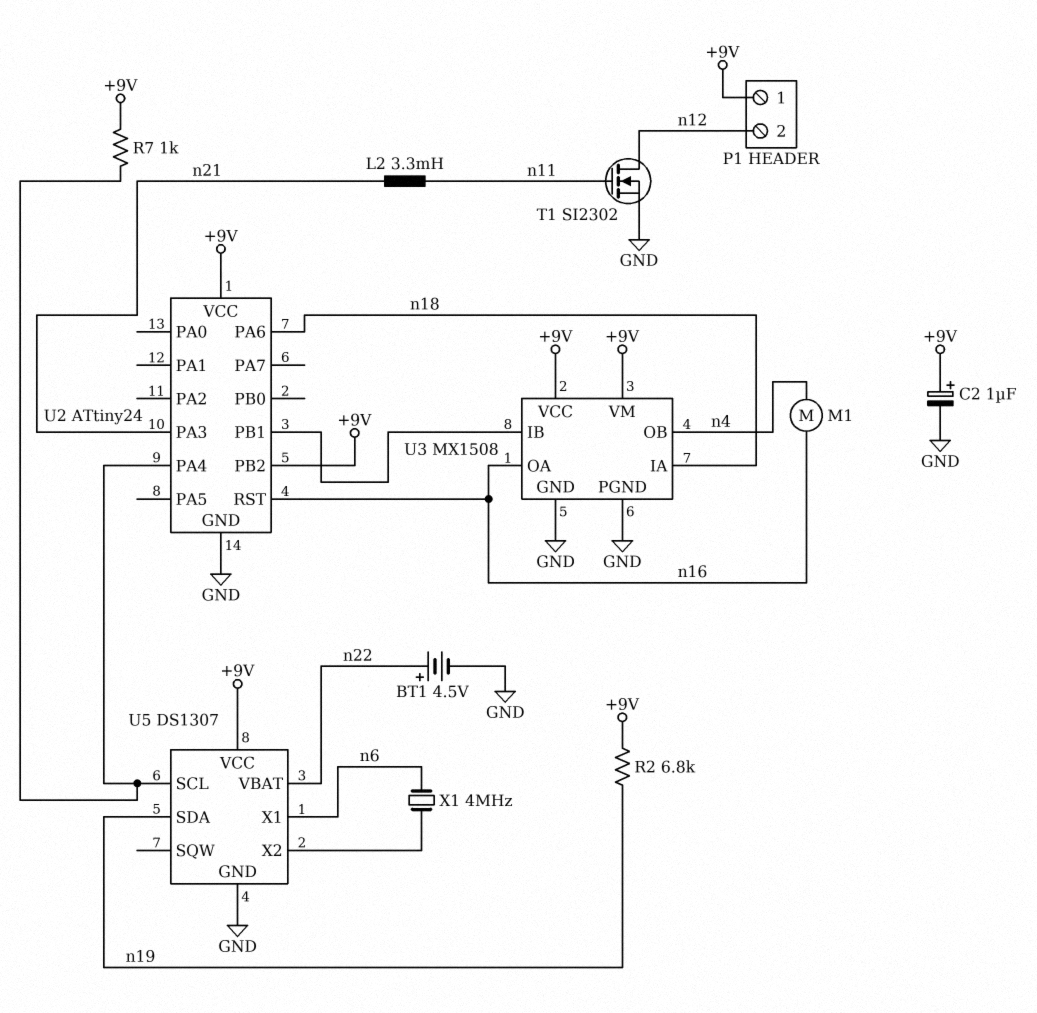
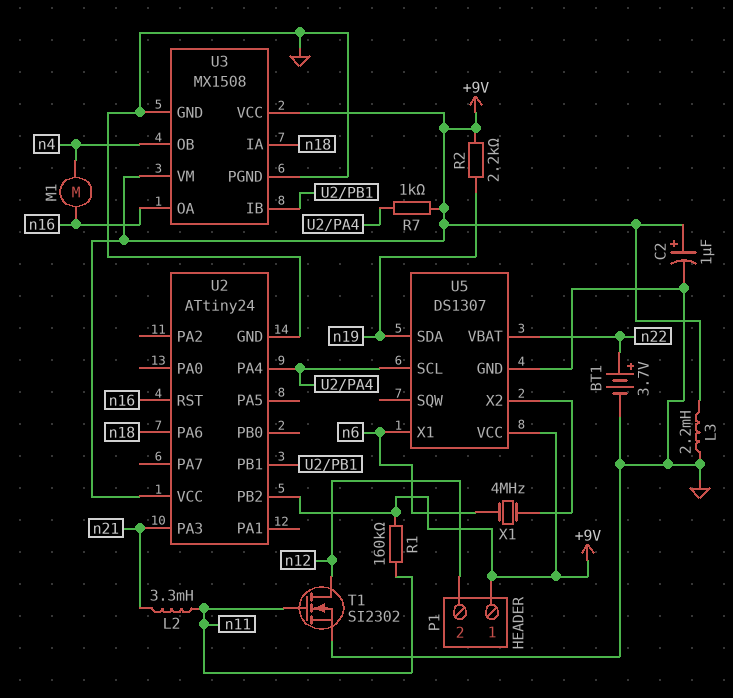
BT1: 4.5V (plus n22, minus GND) -> 3.7V (plus n22, minus GND)
L3: none -> 2.2mH (+9V, GND)
R1: none -> 160k (+9V, n11)
R2: 6.8k (+9V, n19) -> 2.2k (+9V, n19)

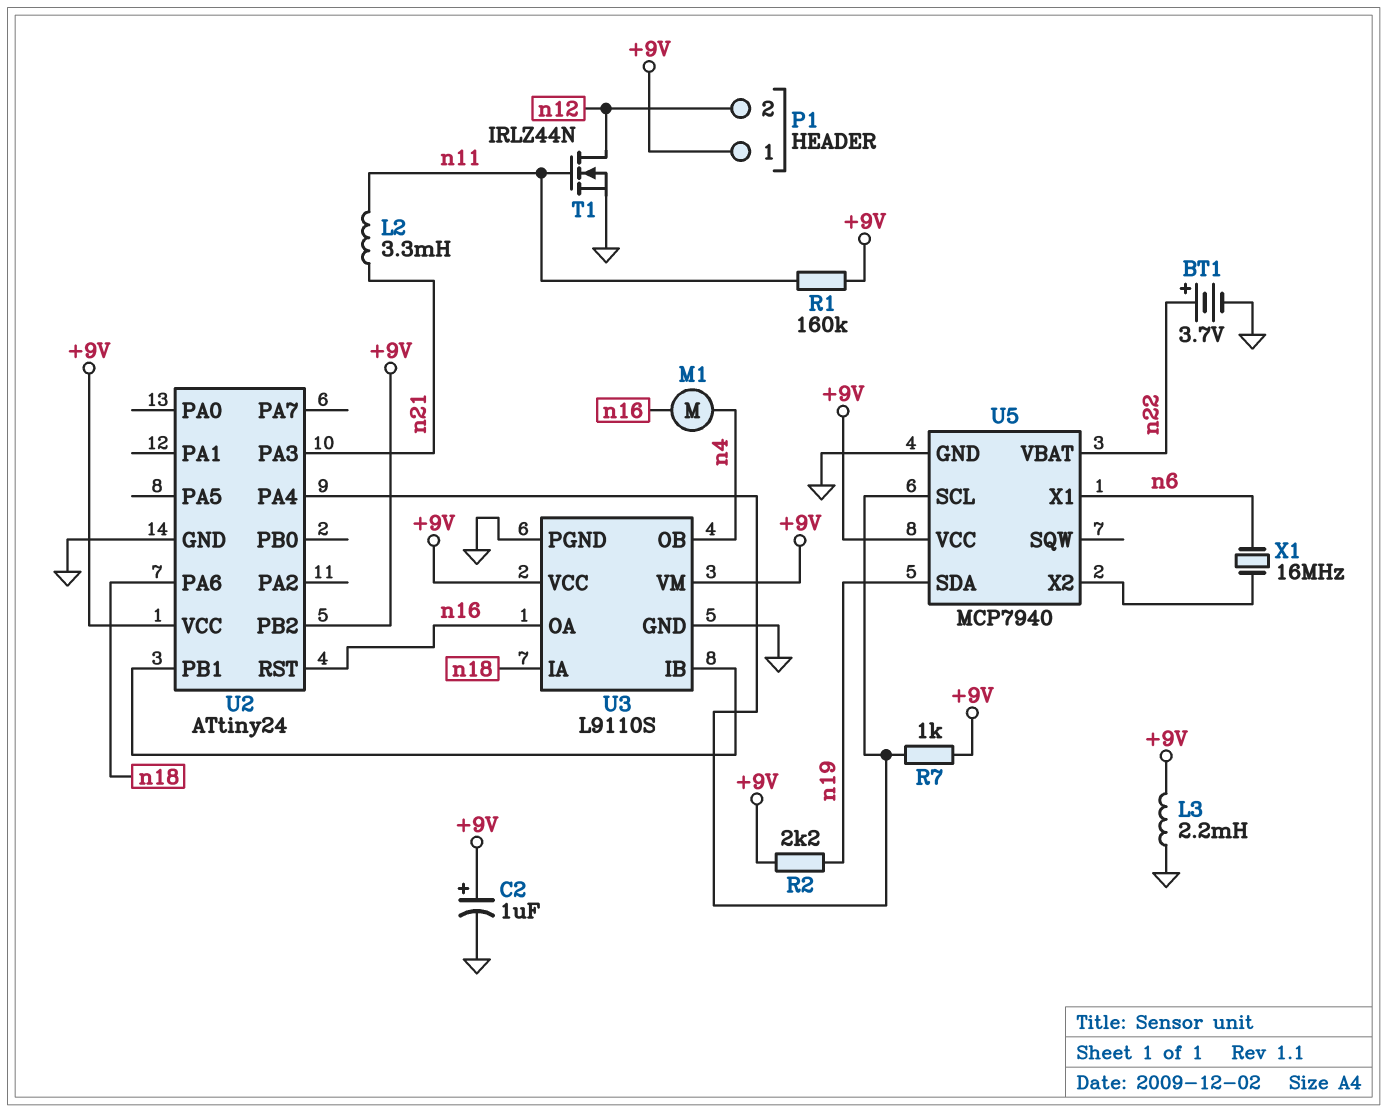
T1: NMOS SI2302 (G n11, D n12, S GND) -> NMOS IRLZ44N (G n11, D n12, S GND)
U3: MX1508 -> L9110S
U5: DS1307 -> MCP7940
X1: 4MHz (U5/X2, n6) -> 16MHz (U5/X2, n6)

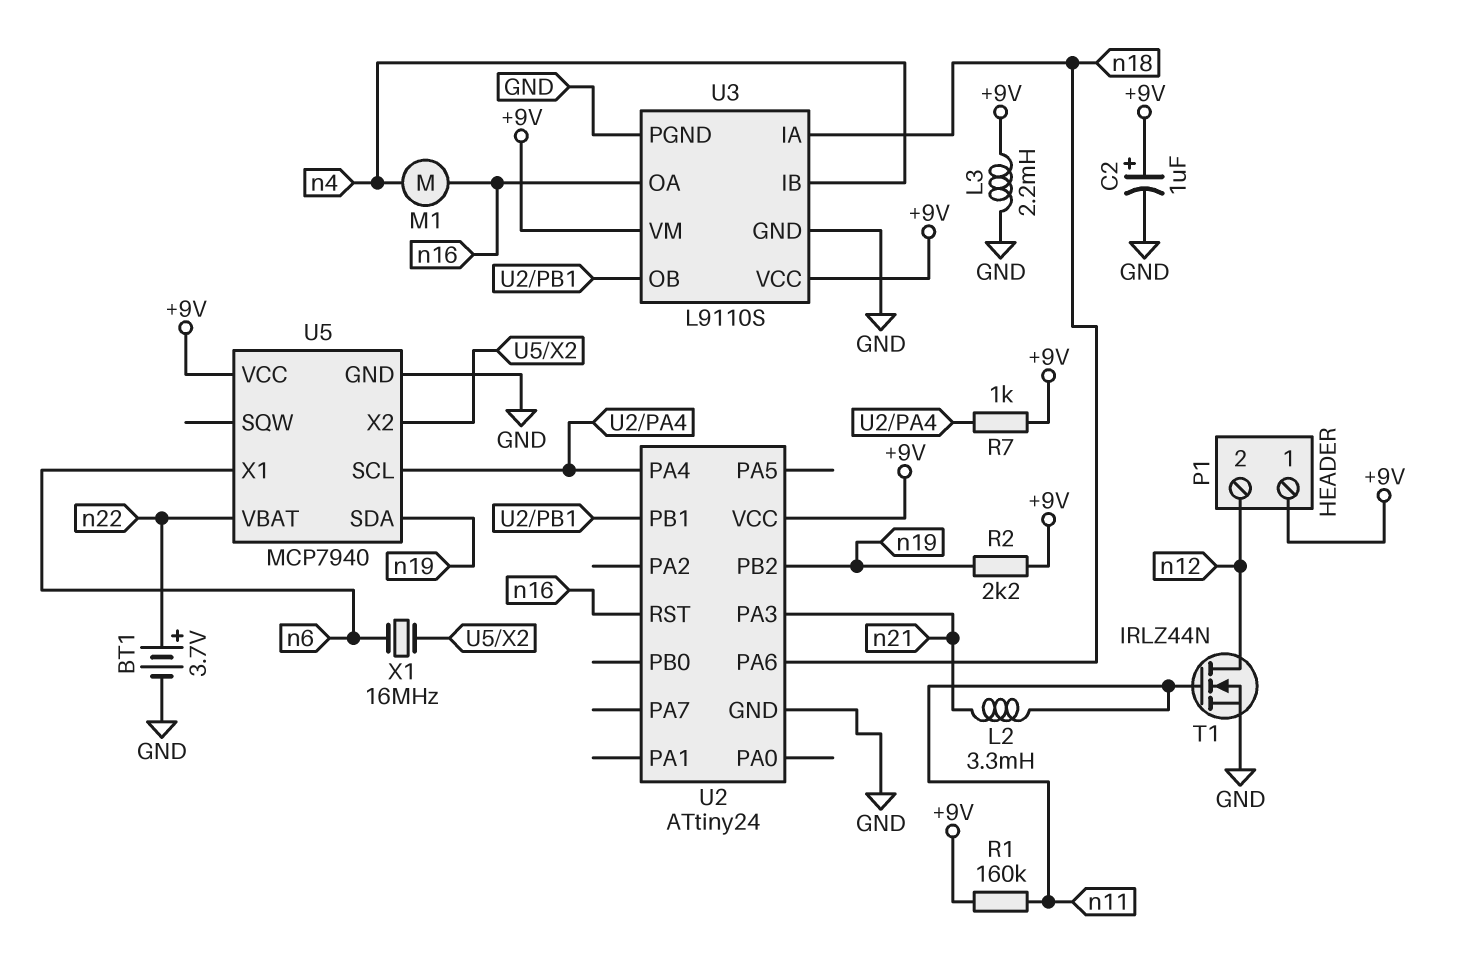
U2 pin PB2: +9V -> n19
U3 pin IB: U2/PB1 -> n4
U3 pin OB: n4 -> U2/PB1

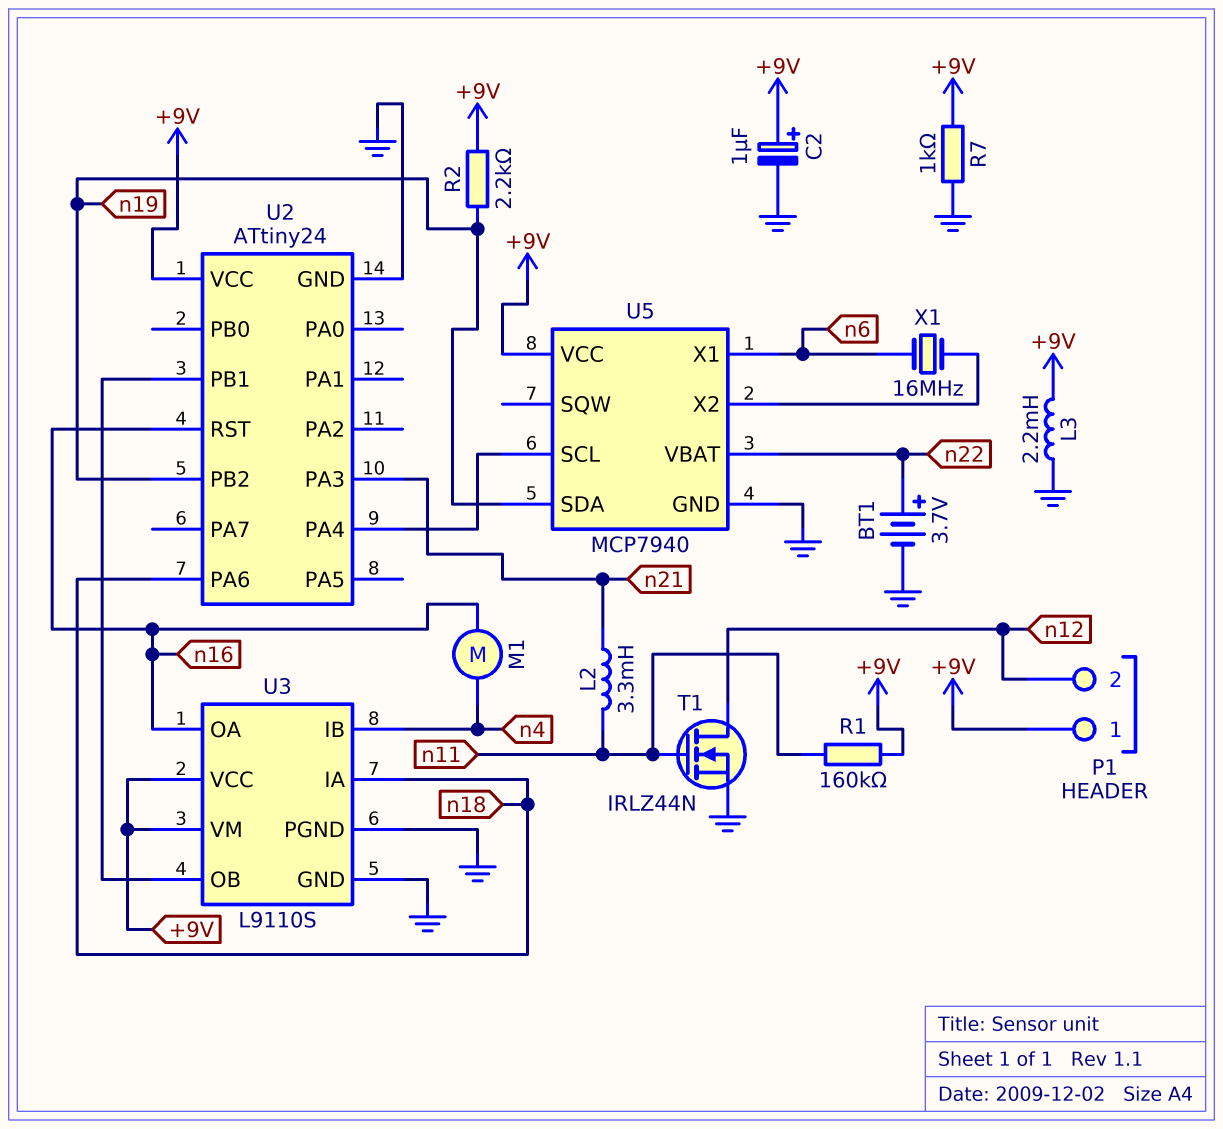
R7: 1k (+9V, U2/PA4) -> 1k (+9V, GND)

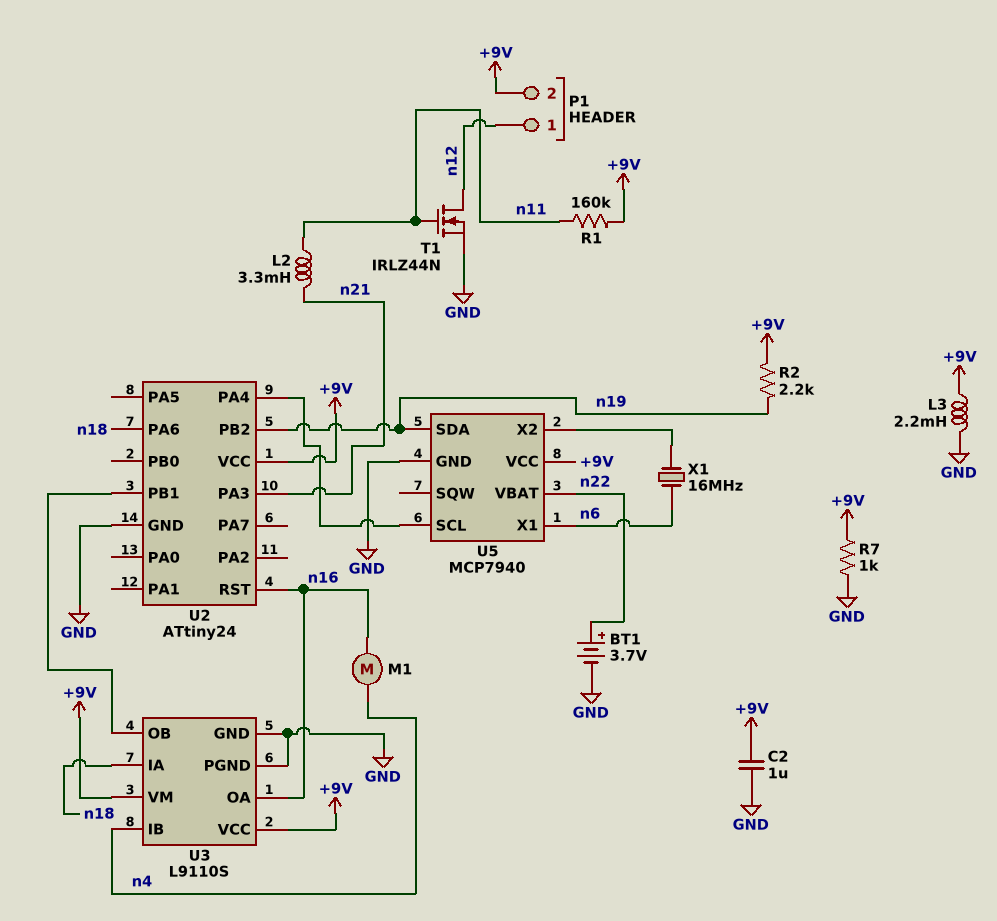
C2: 1uF (plus +9V, minus GND) -> 1uF (+9V, GND)
P1 pin 1: +9V -> n12
P1 pin 2: n12 -> +9V

